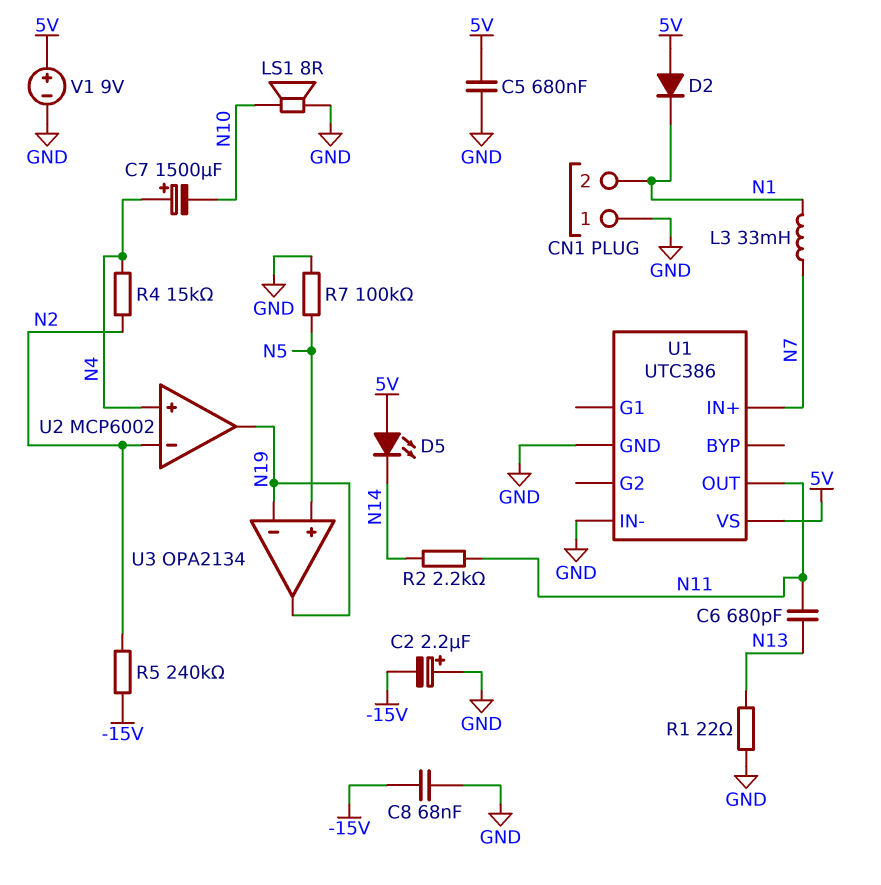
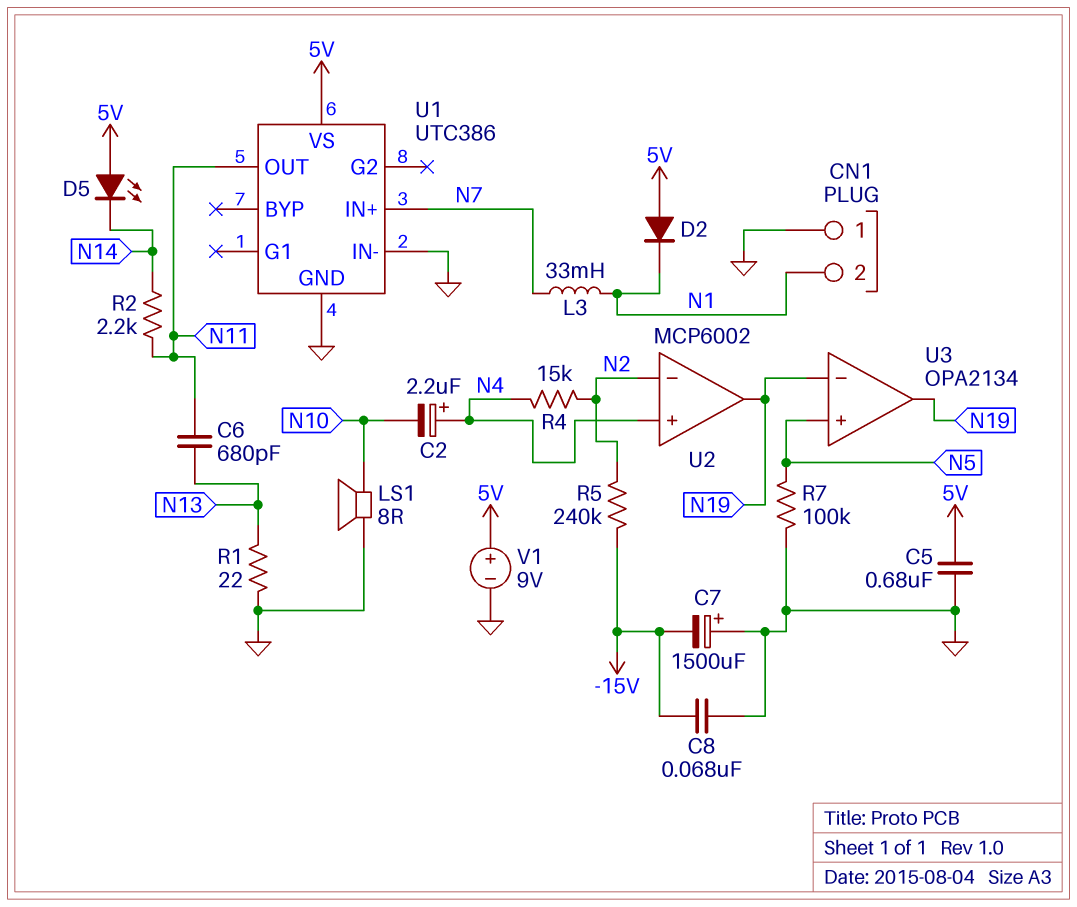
C2: 2.2uF (plus GND, minus -15V) -> 2.2uF (plus N4, minus N10)
C7: 1500uF (plus N4, minus N10) -> 1500uF (plus GND, minus -15V)

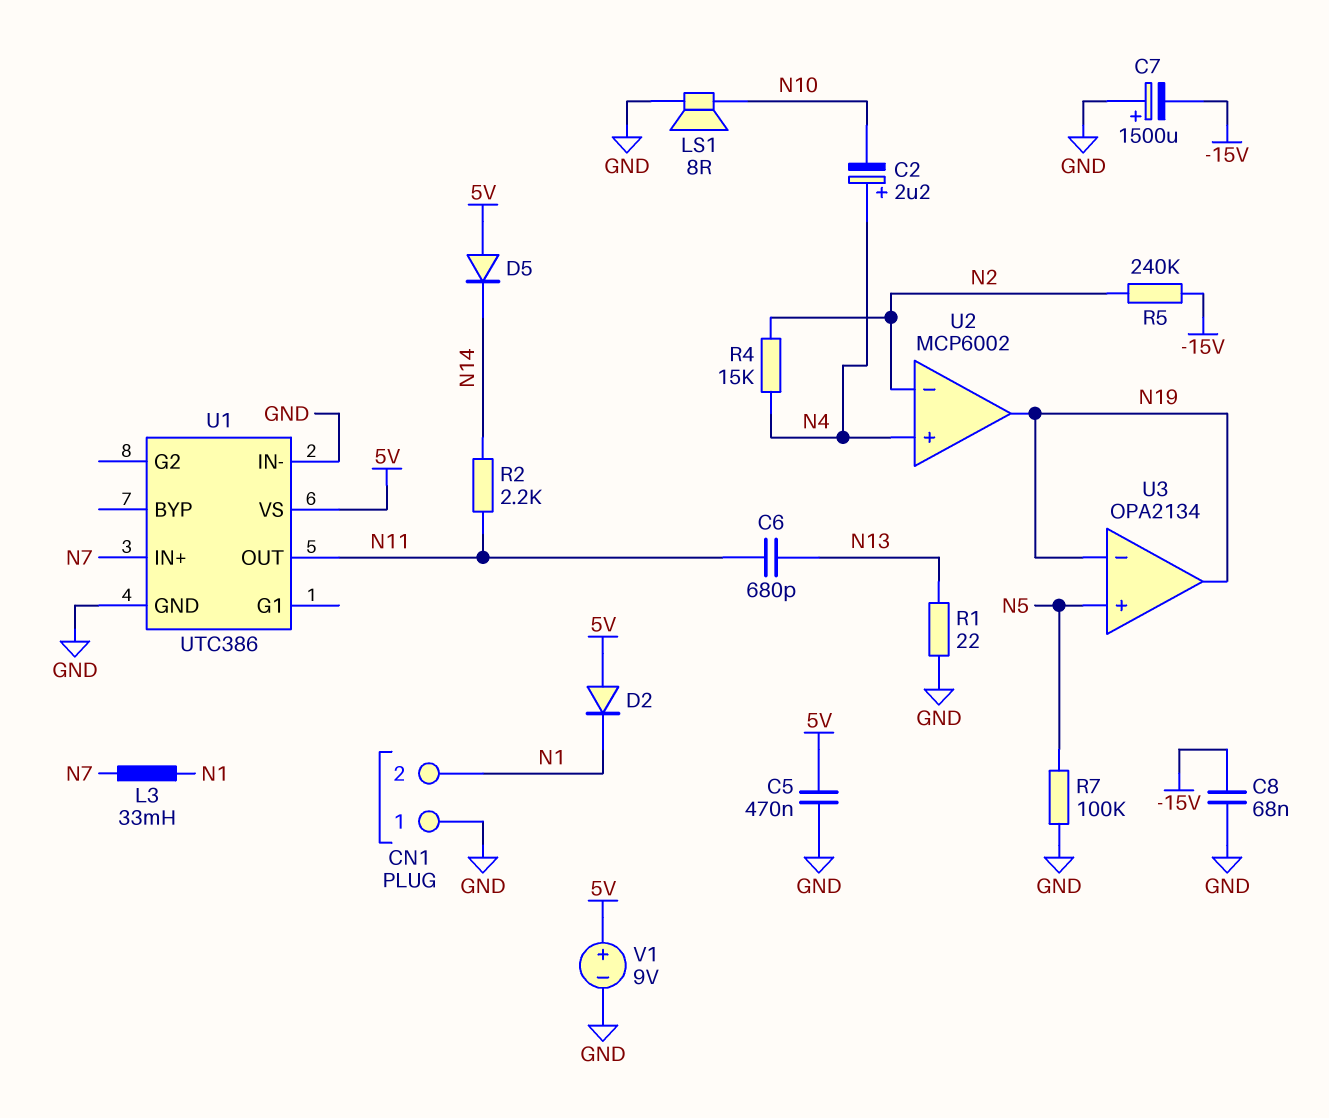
C5: 680nF (5V, GND) -> 470nF (5V, GND)
D5: LED (A 5V, K N14) -> diode (A 5V, K N14)

